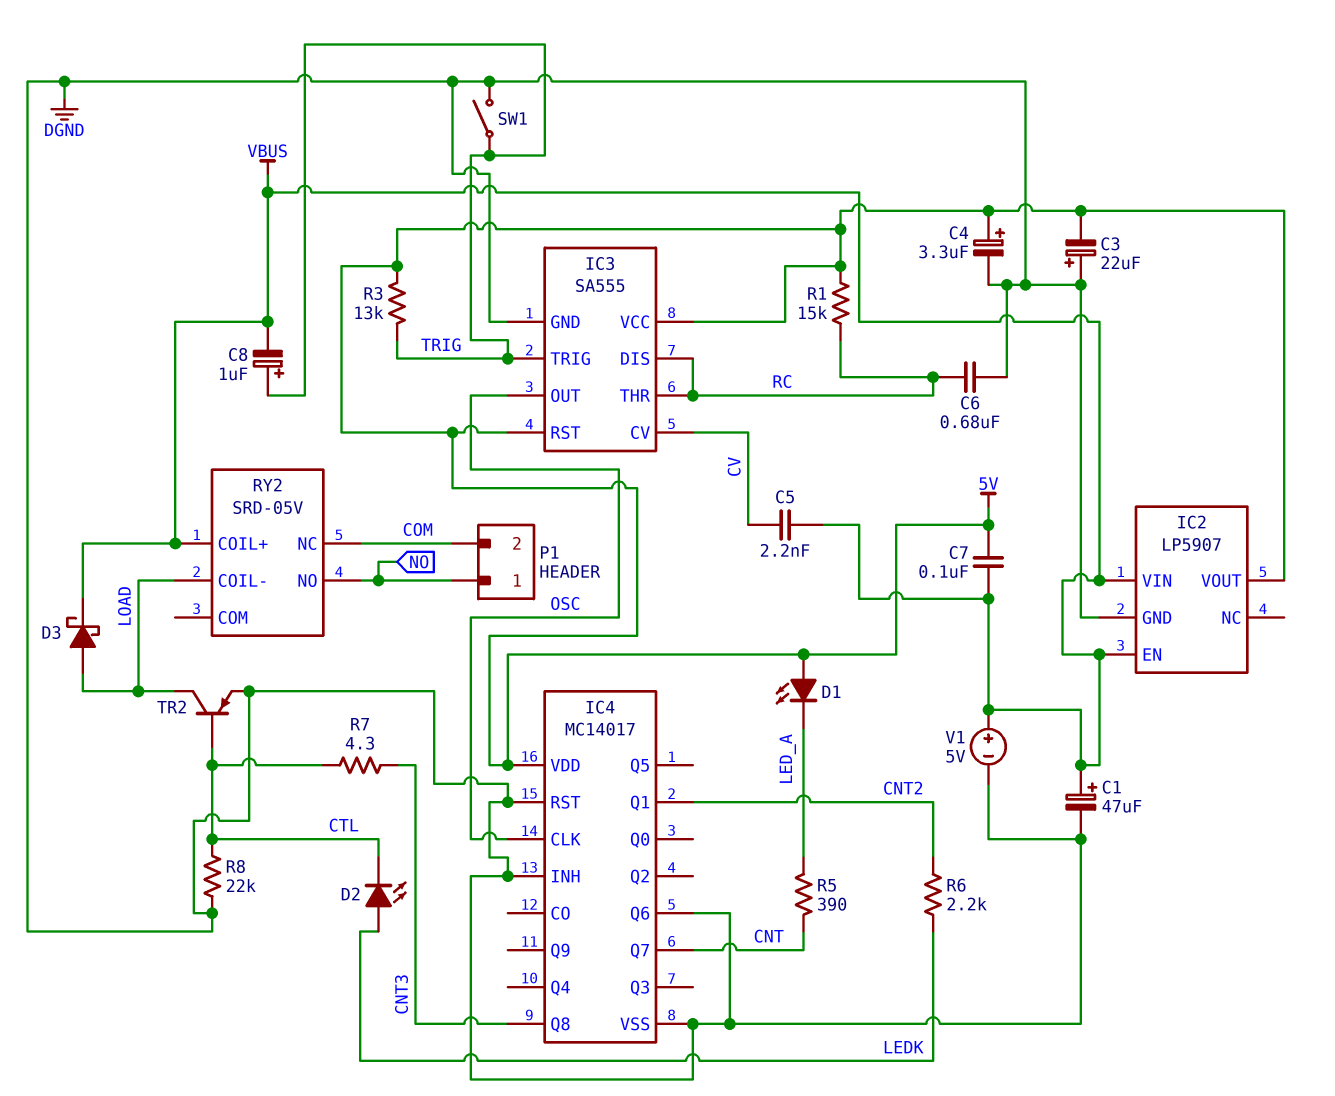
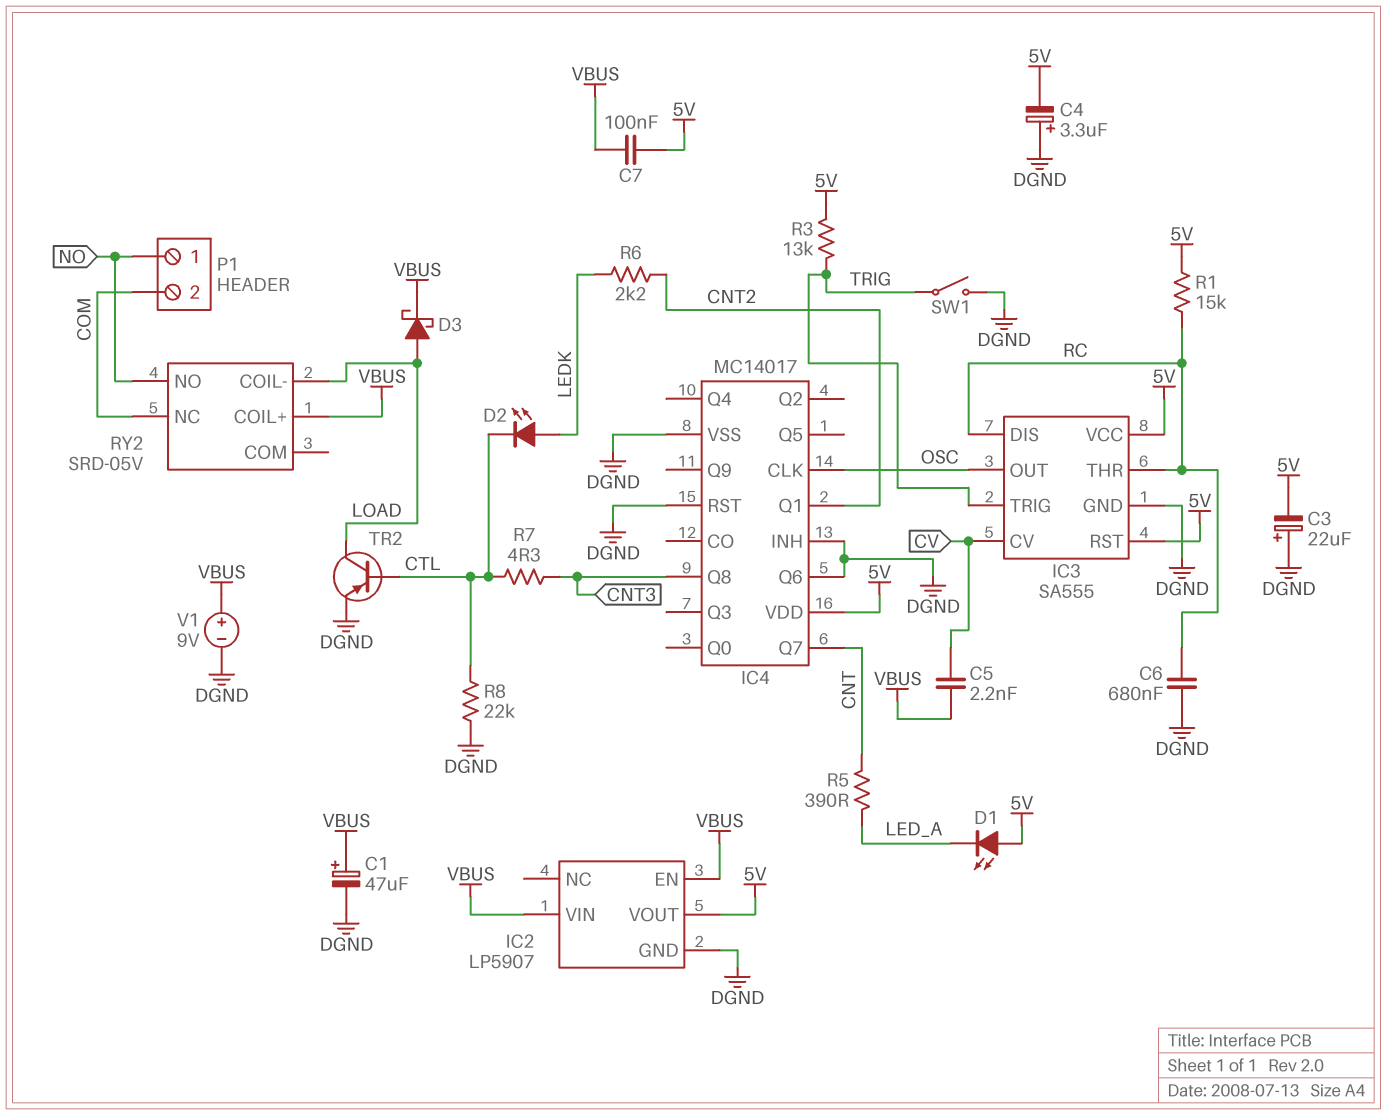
C4: 3.3uF (plus 5V, minus DGND) -> 3.3uF (plus DGND, minus 5V)
C8: 1uF (plus TRIG, minus VBUS) -> none
V1: 5V (plus VBUS, minus DGND) -> 9V (plus VBUS, minus DGND)

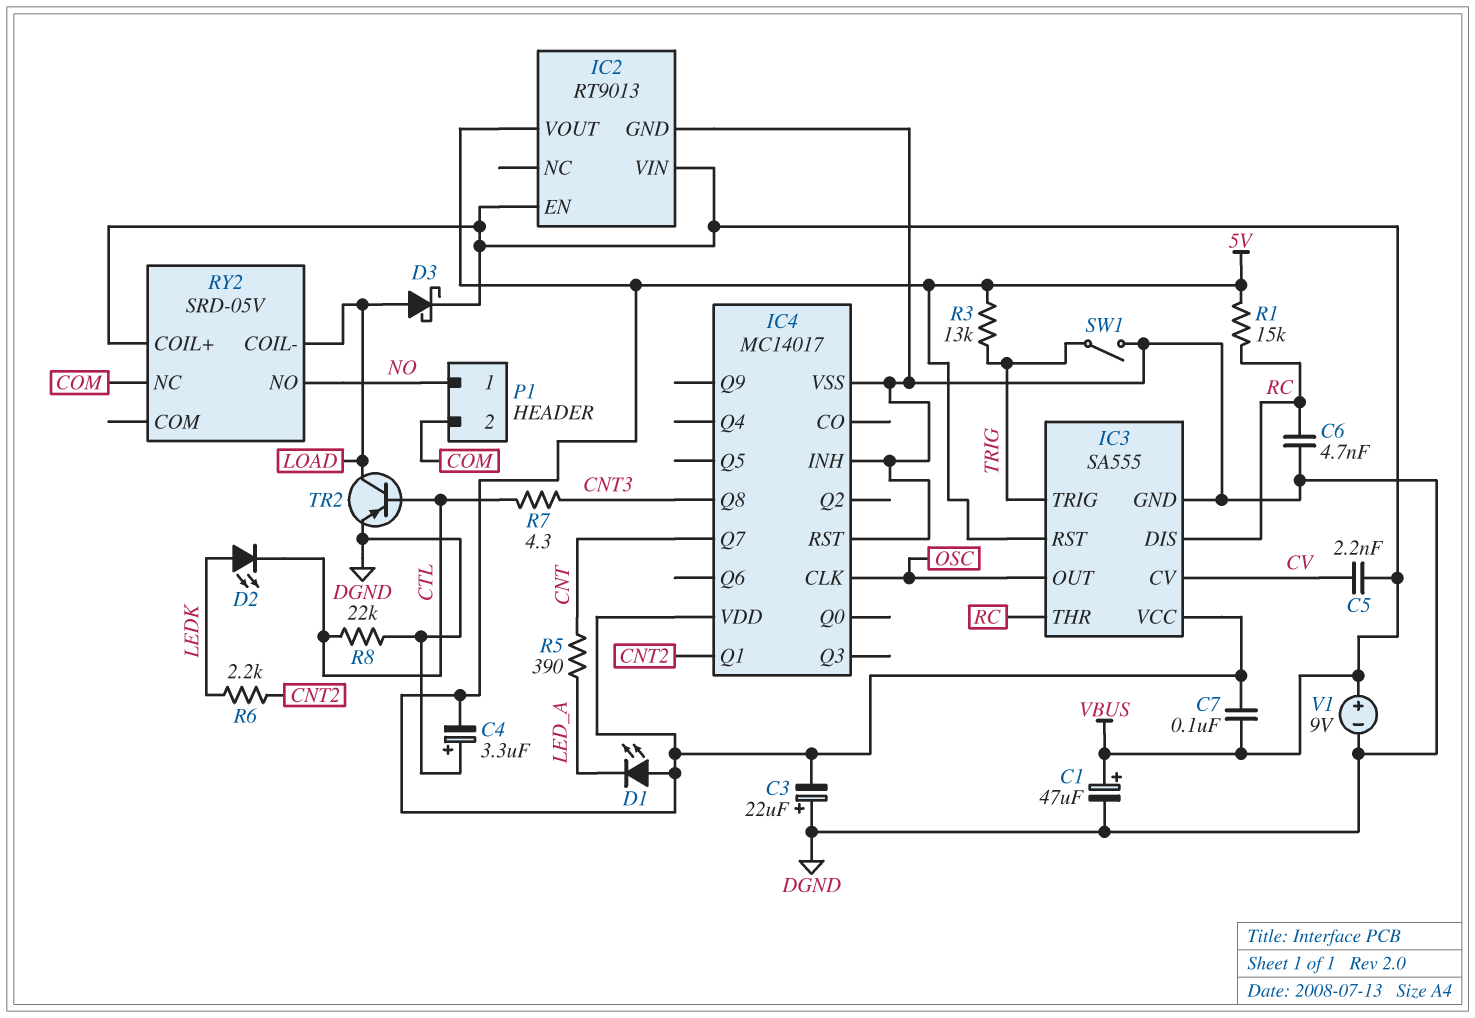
C6: 680nF (DGND, RC) -> 4.7nF (DGND, RC)
IC2: LP5907 -> RT9013
IC4 pin Q6: DGND -> none

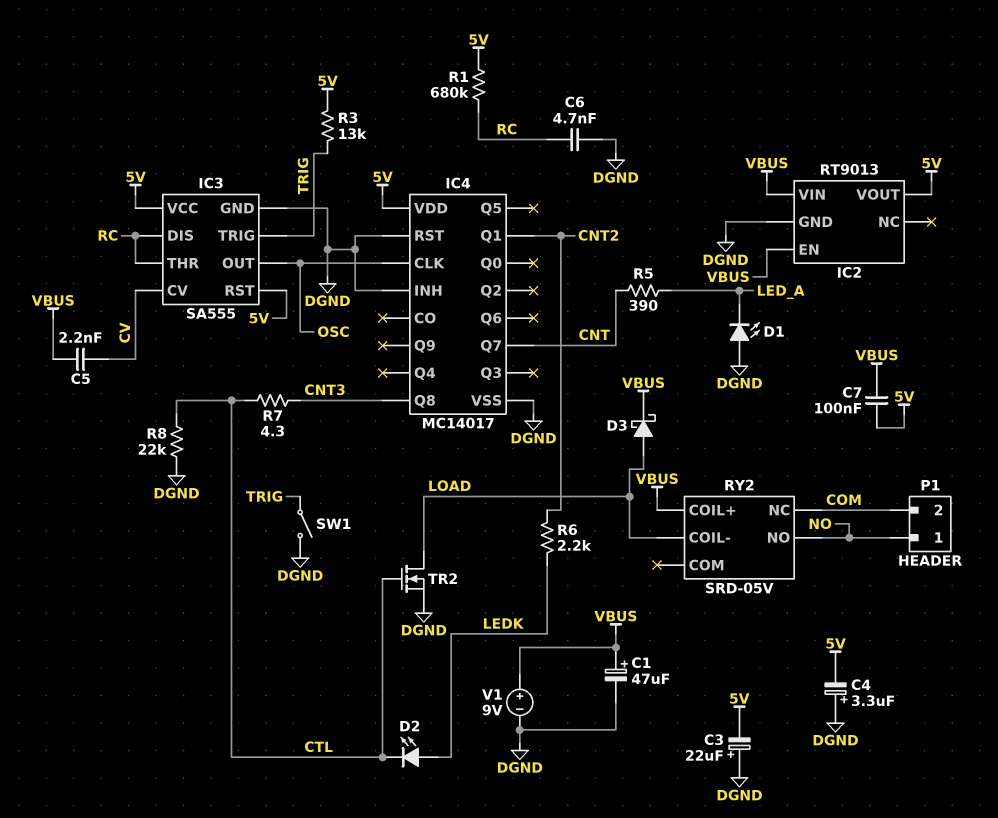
D1: LED (A 5V, K LED_A) -> LED (A DGND, K LED_A)
R1: 15k (5V, RC) -> 680k (5V, RC)
TR2: PNP (B CTL, C LOAD, E DGND) -> NMOS (G CTL, D LOAD, S DGND)

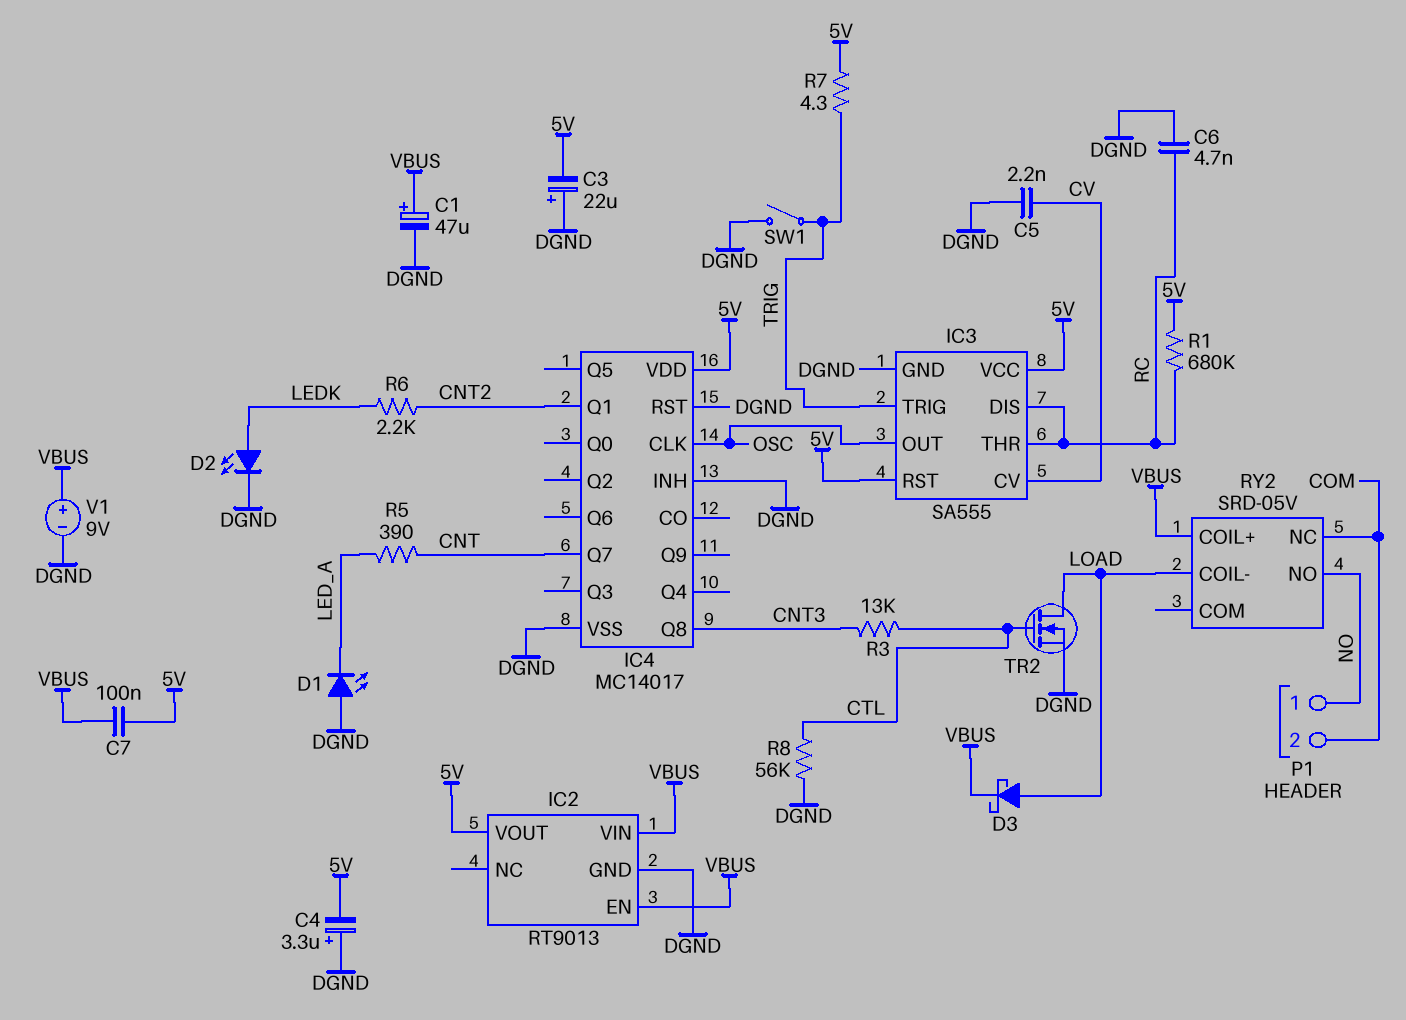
C5: 2.2nF (CV, VBUS) -> 2.2nF (CV, DGND)
D2: LED (A LEDK, K CTL) -> LED (A LEDK, K DGND)
R3: 13k (5V, TRIG) -> 13k (CNT3, CTL)
R7: 4.3 (CNT3, CTL) -> 4.3 (5V, TRIG)
R8: 22k (CTL, DGND) -> 56k (CTL, DGND)

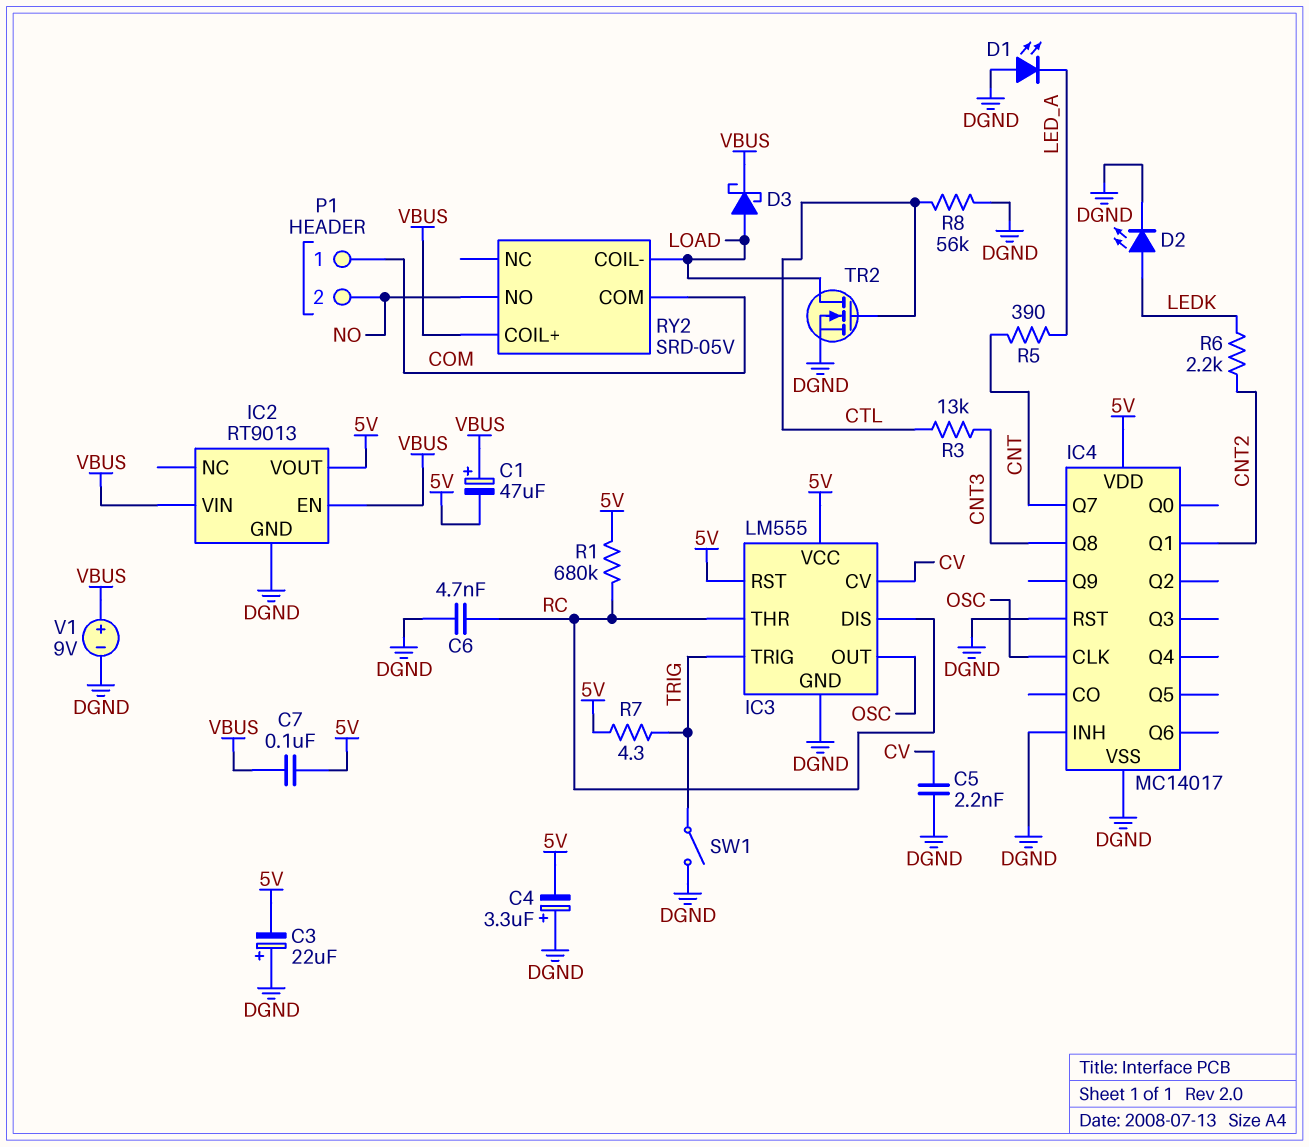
C1: 47uF (plus VBUS, minus DGND) -> 47uF (plus VBUS, minus 5V)
IC3: SA555 -> LM555
P1 pin 1: NO -> COM
P1 pin 2: COM -> NO
RY2 pin COM: none -> COM
RY2 pin NC: COM -> none

